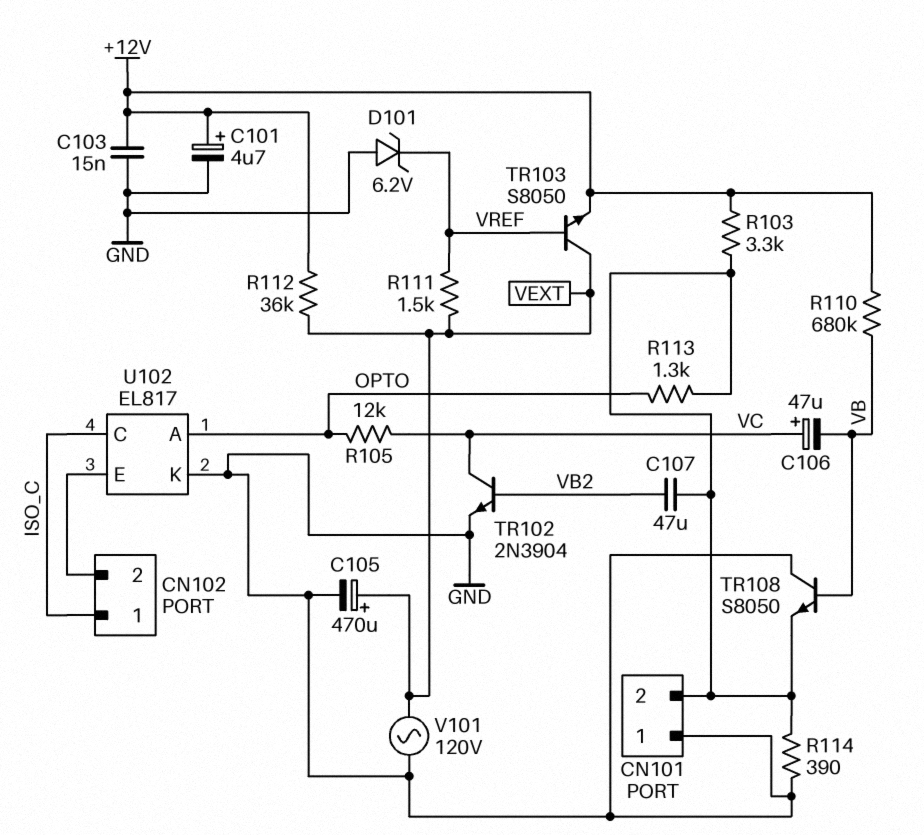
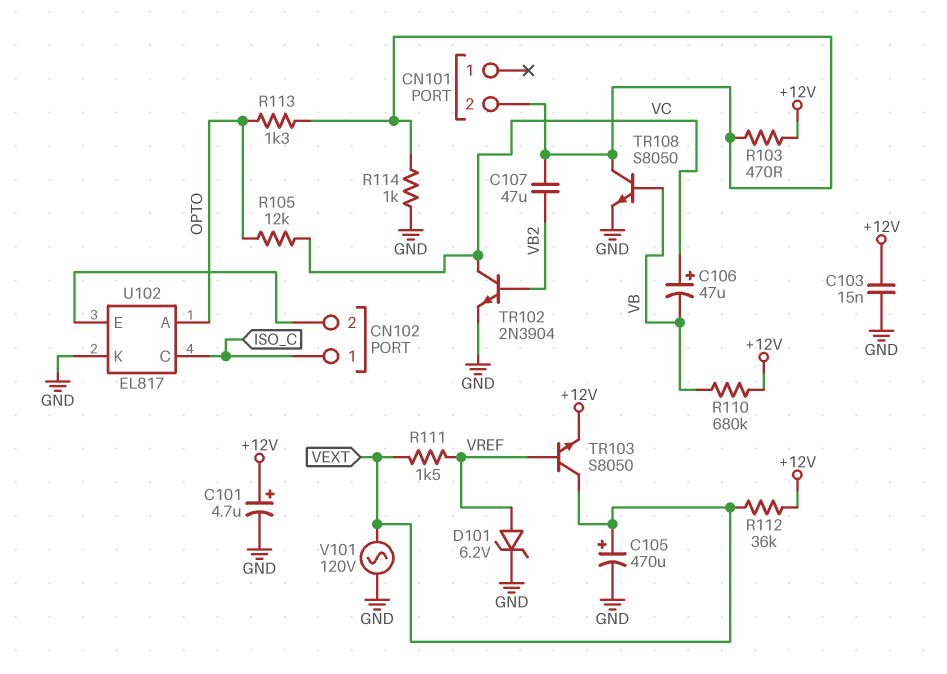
CN101 pin 1: GND -> none
D101: zener 6.2V (A GND, K VREF) -> zener 6.2V (A VREF, K GND)
R103: 3.3k (+12V, CN101/2) -> 470 (+12V, CN101/2)
R114: 390 (CN101/2, GND) -> 1k (CN101/2, GND)
TR108: NPN S8050 (B VB, C GND, E CN101/2) -> NPN S8050 (B VB, C CN101/2, E GND)

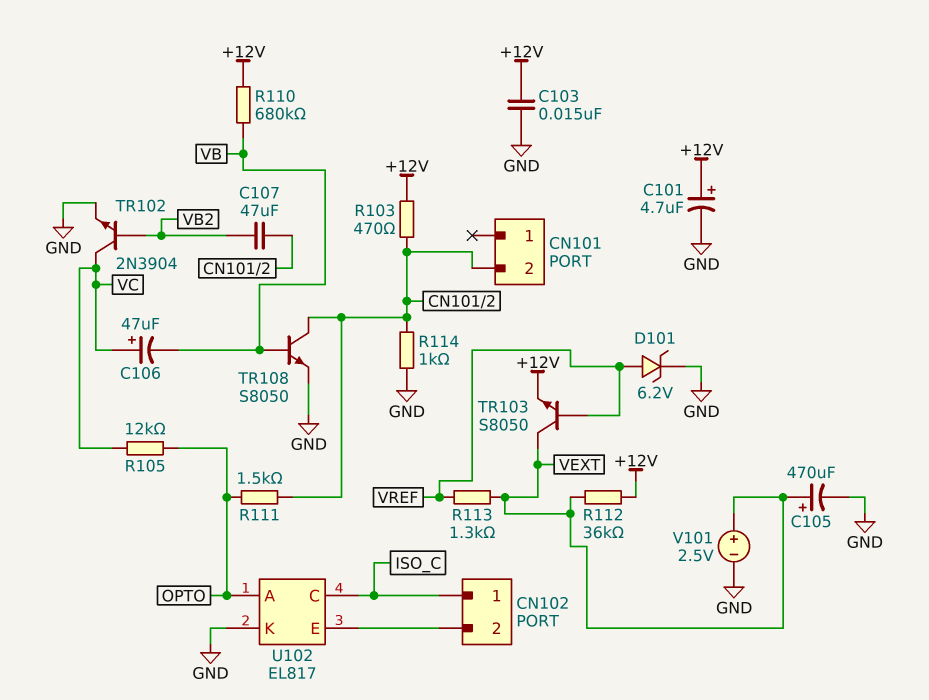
R111: 1.5k (VEXT, VREF) -> 1.5k (CN101/2, OPTO)
R113: 1.3k (CN101/2, OPTO) -> 1.3k (VEXT, VREF)
V101: AC 120V (GND, VEXT) -> 2.5V (plus VEXT, minus GND)

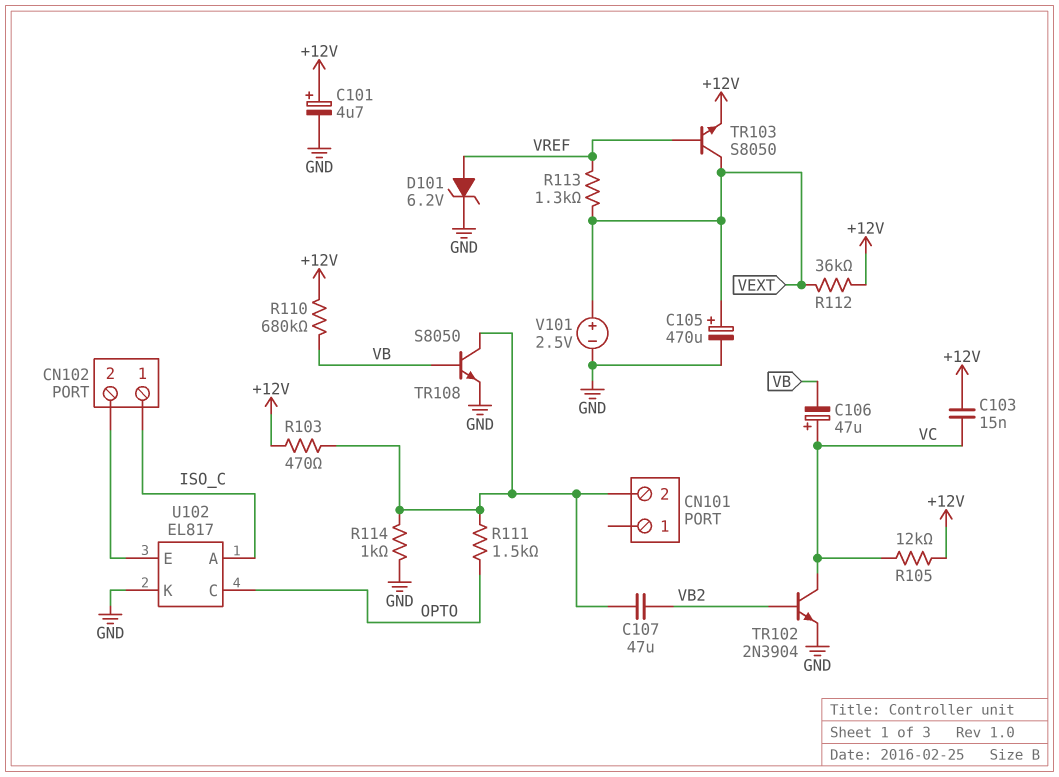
C103: 15nF (+12V, GND) -> 15nF (+12V, VC)
R105: 12k (OPTO, VC) -> 12k (+12V, VC)
U102 pin A: OPTO -> ISO_C
U102 pin C: ISO_C -> OPTO

